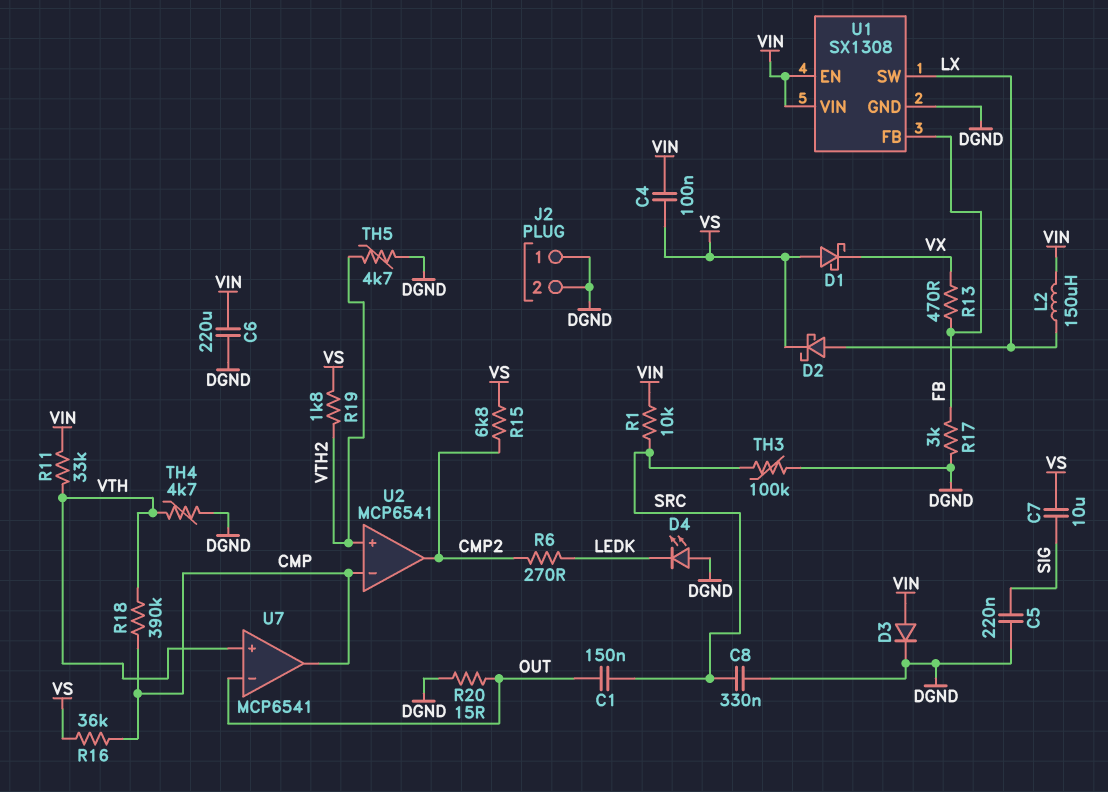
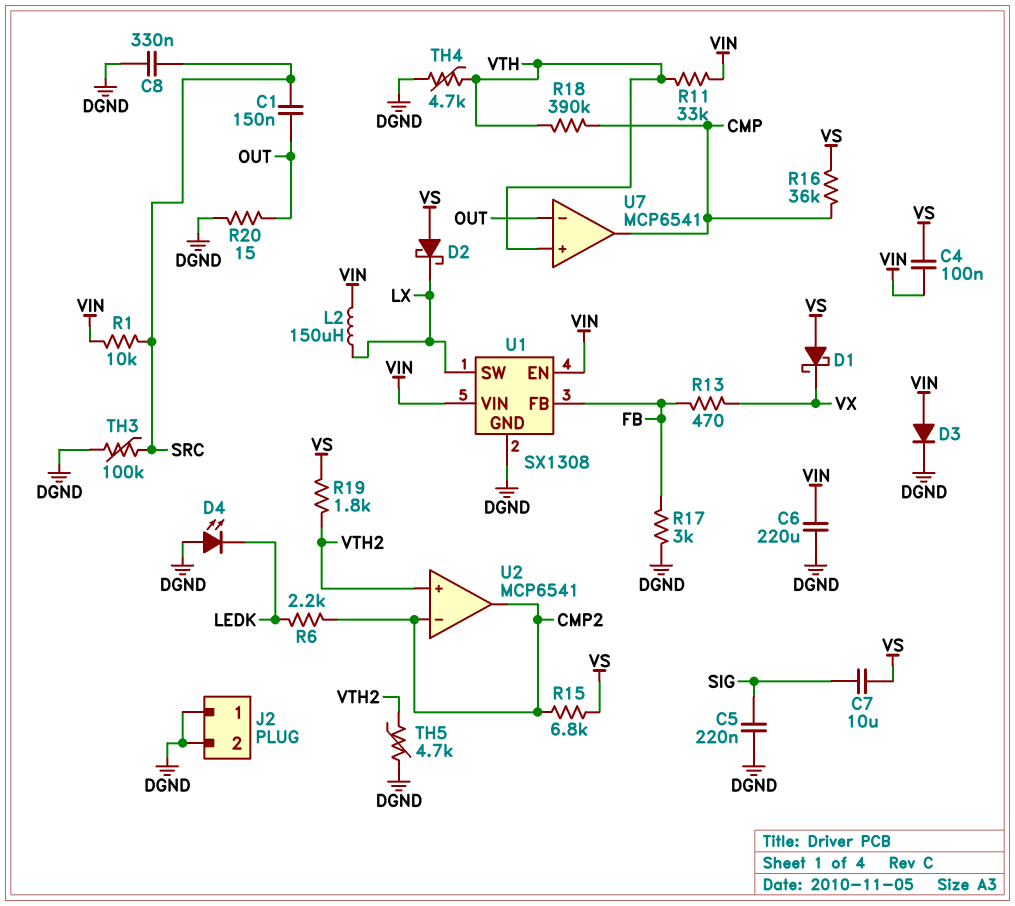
D2: schottky (A LX, K VS) -> schottky (A VS, K LX)
R6: 270 (CMP2, LEDK) -> 2.2k (CMP2, LEDK)
U2 pin in-: CMP -> CMP2

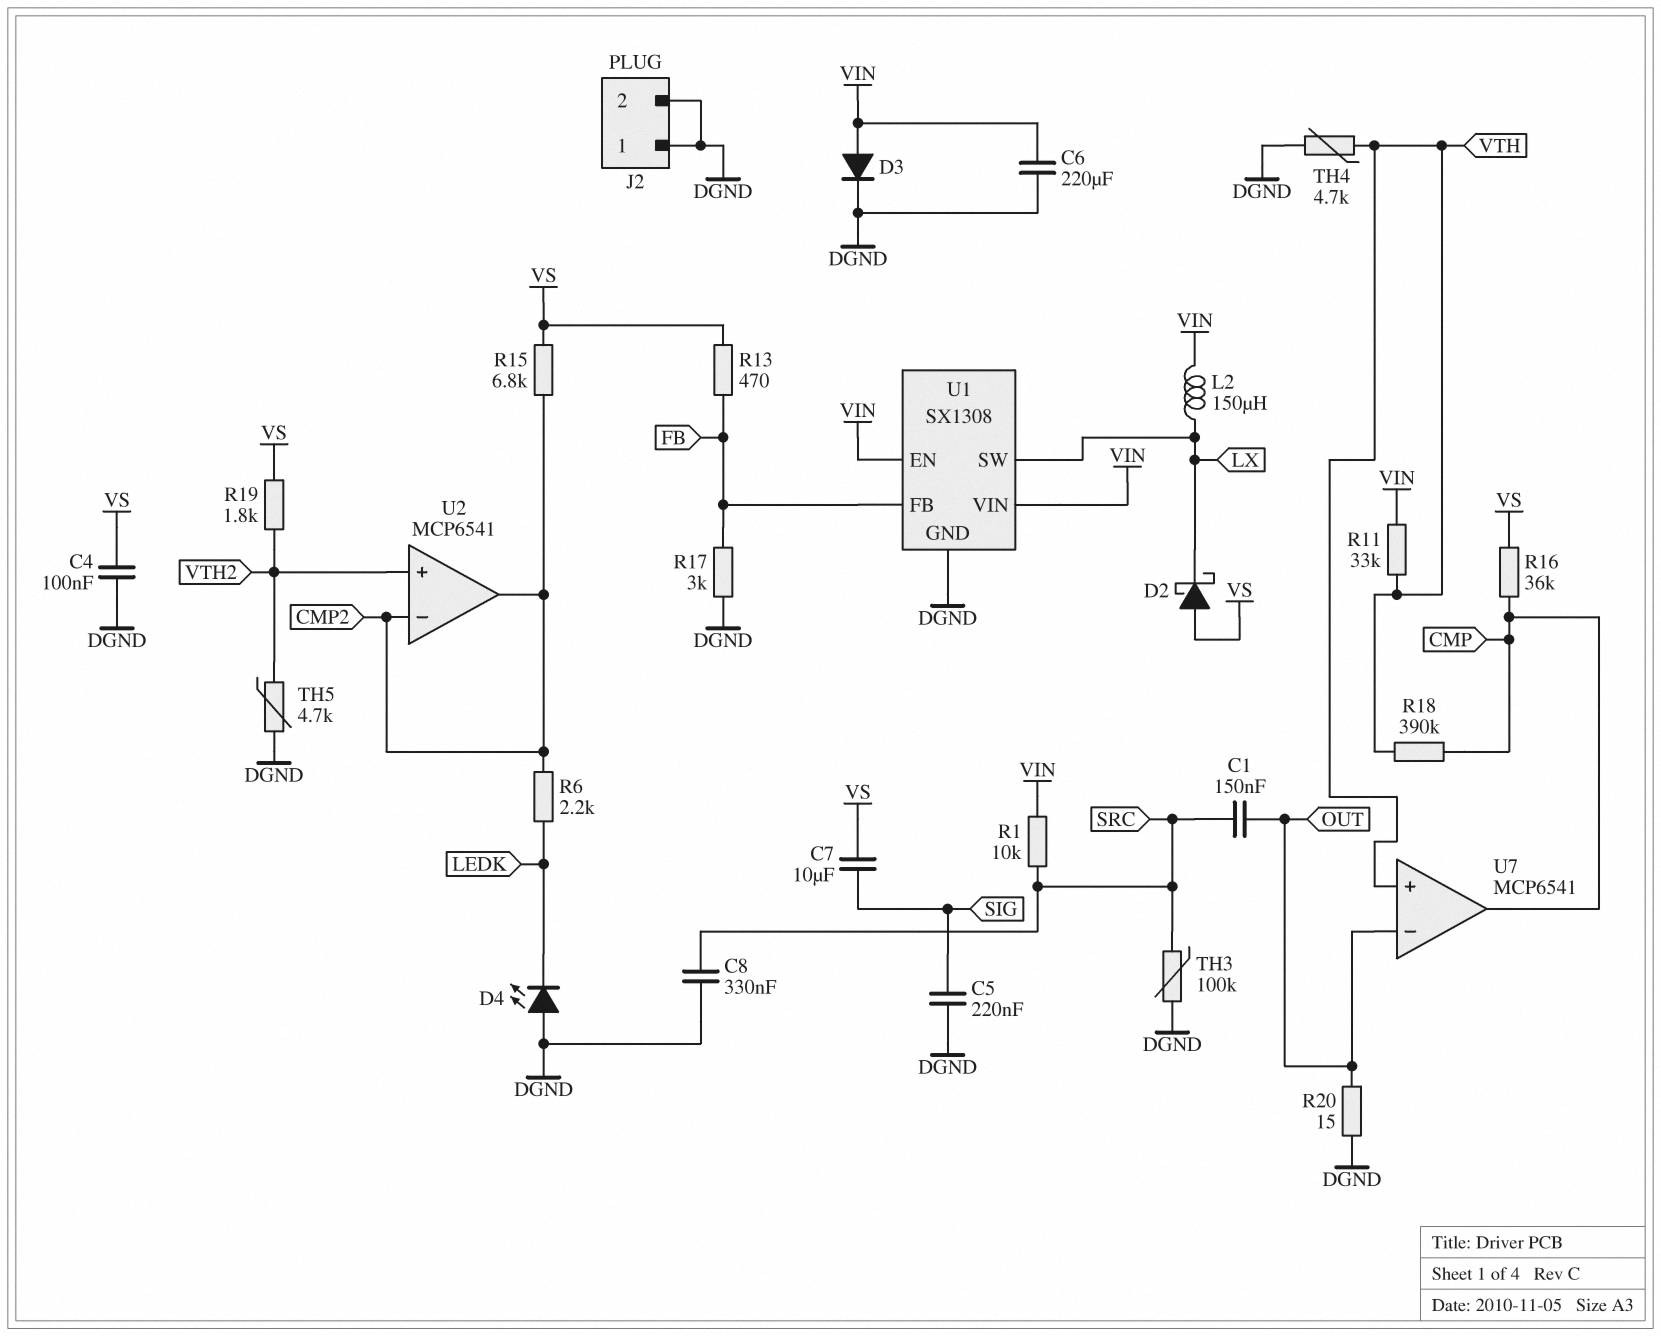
C4: 100nF (VIN, VS) -> 100nF (DGND, VS)
D1: schottky (A VS, K VX) -> none
R13: 470 (FB, VX) -> 470 (FB, VS)

